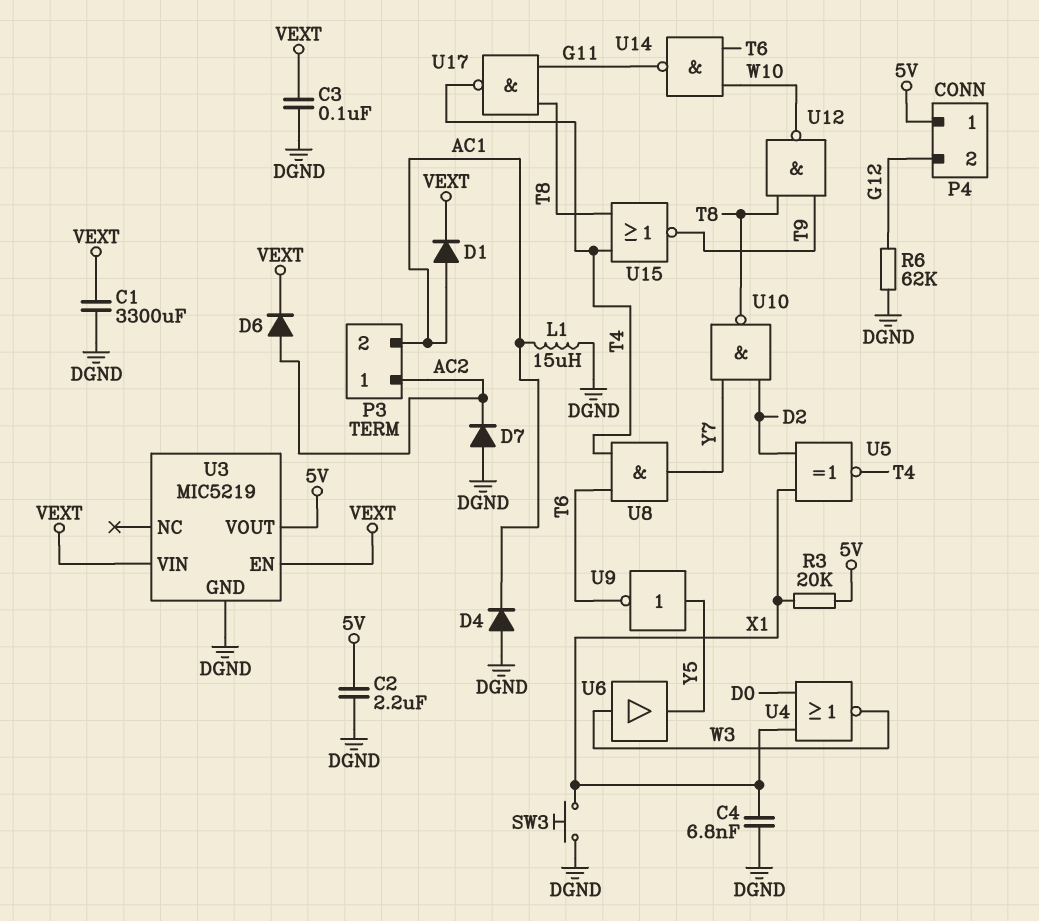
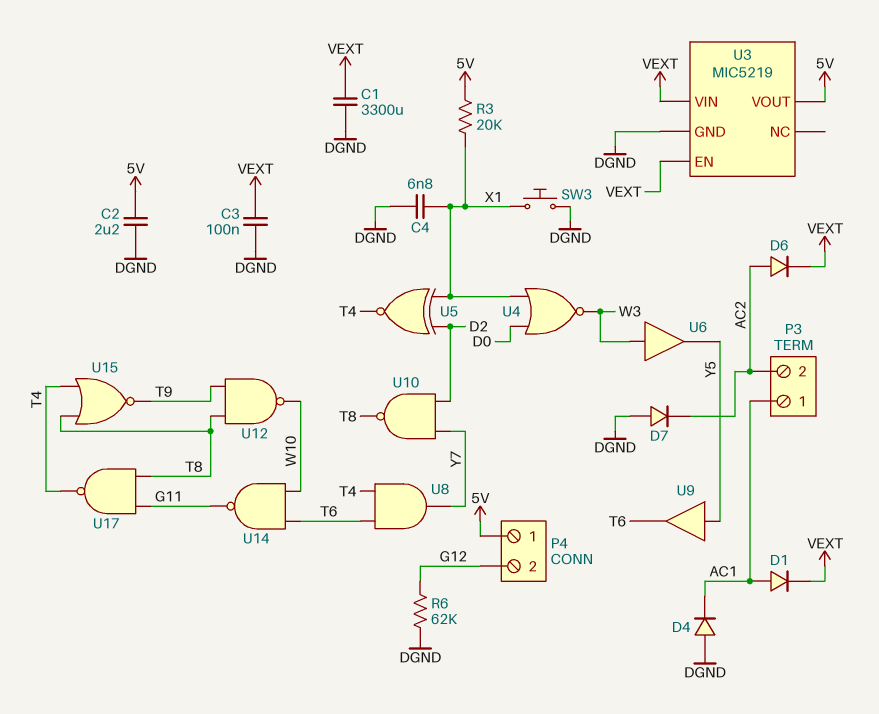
L1: 15uH (AC1, DGND) -> none
P3 pin 1: AC2 -> AC1
P3 pin 2: AC1 -> AC2
U9: NOT (in Y5, out T6) -> buffer (in Y5, out T6)

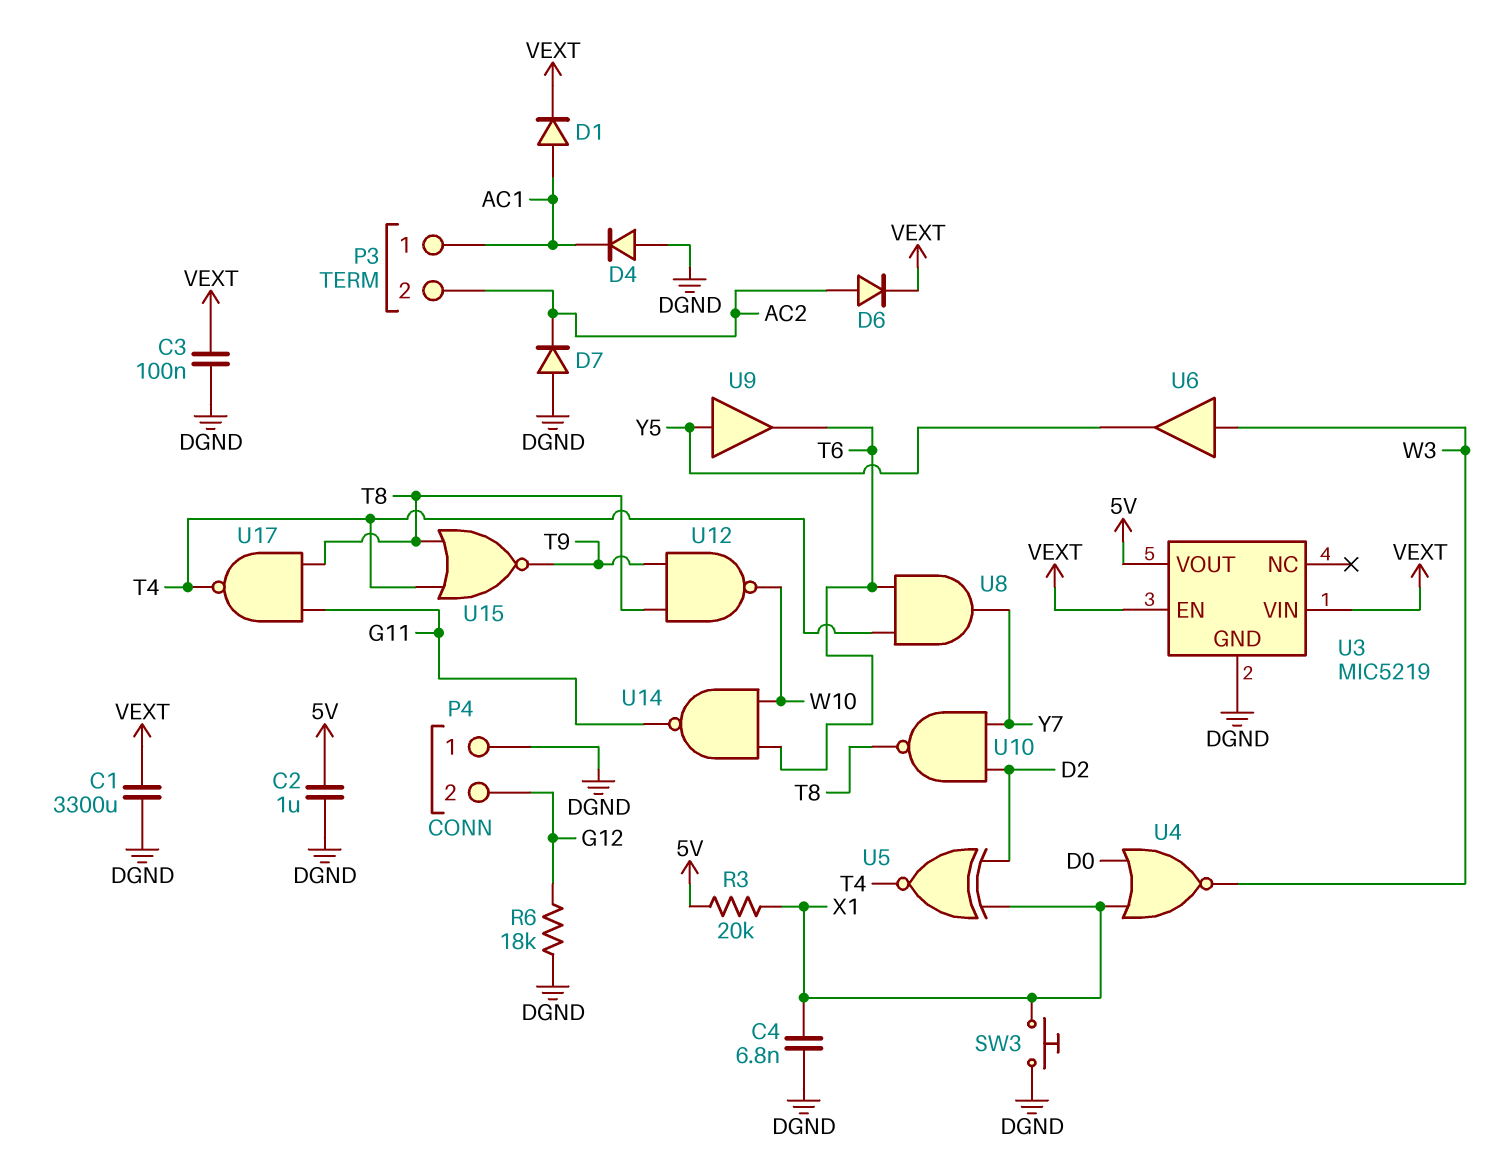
C2: 2.2uF (5V, DGND) -> 1uF (5V, DGND)
P4 pin 1: 5V -> DGND
R6: 62k (DGND, G12) -> 18k (DGND, G12)

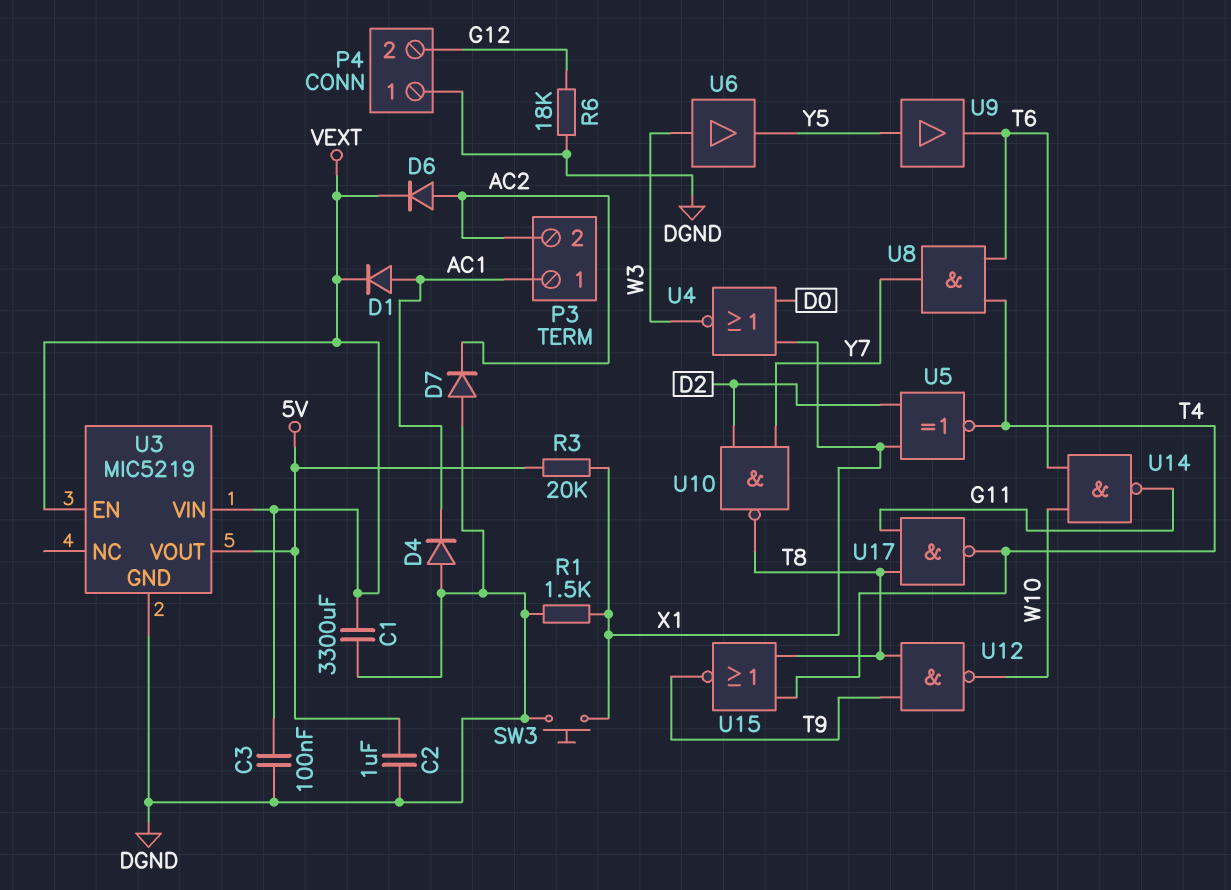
C4: 6.8nF (DGND, X1) -> none
R1: none -> 1.5k (DGND, X1)

